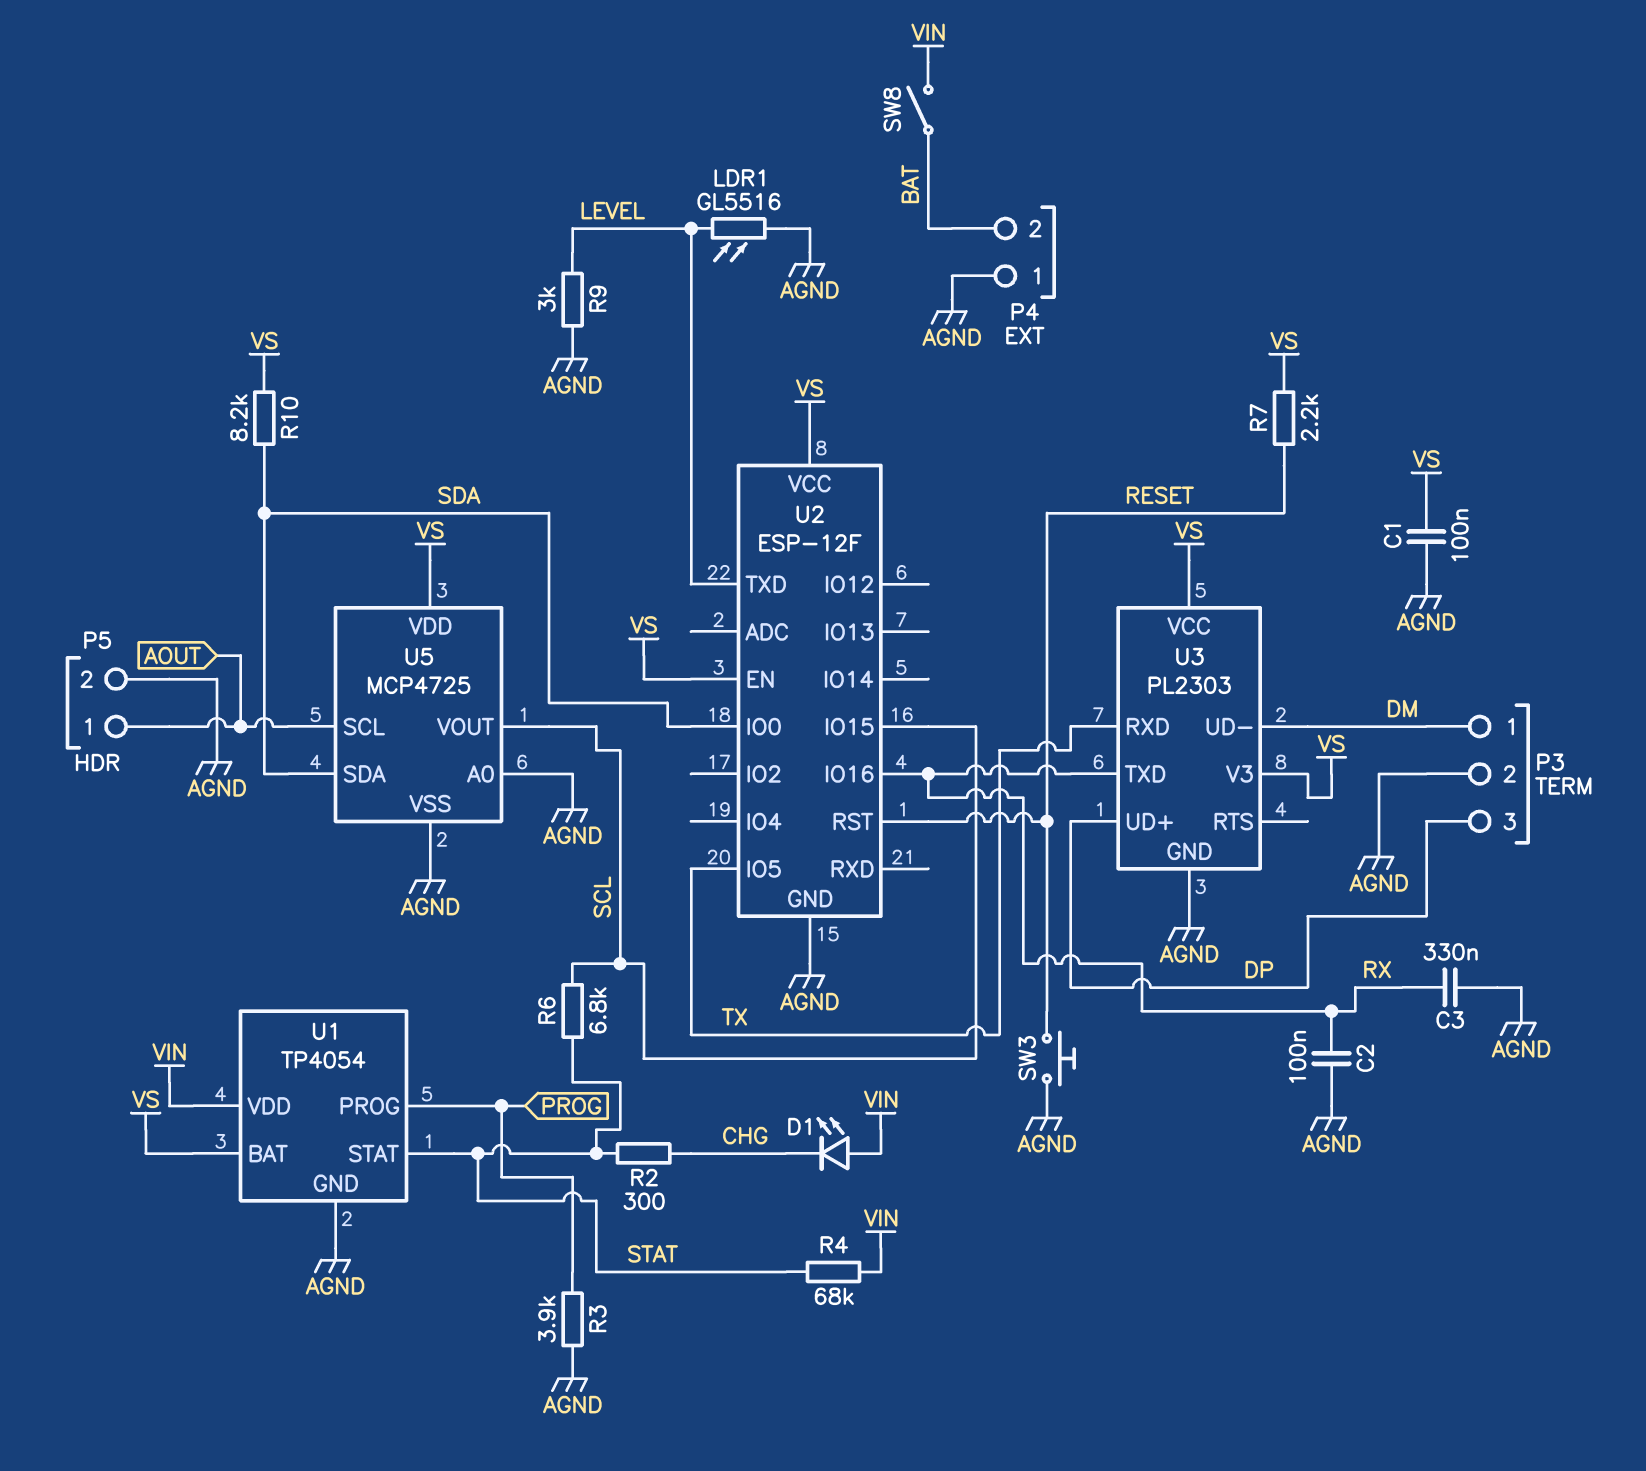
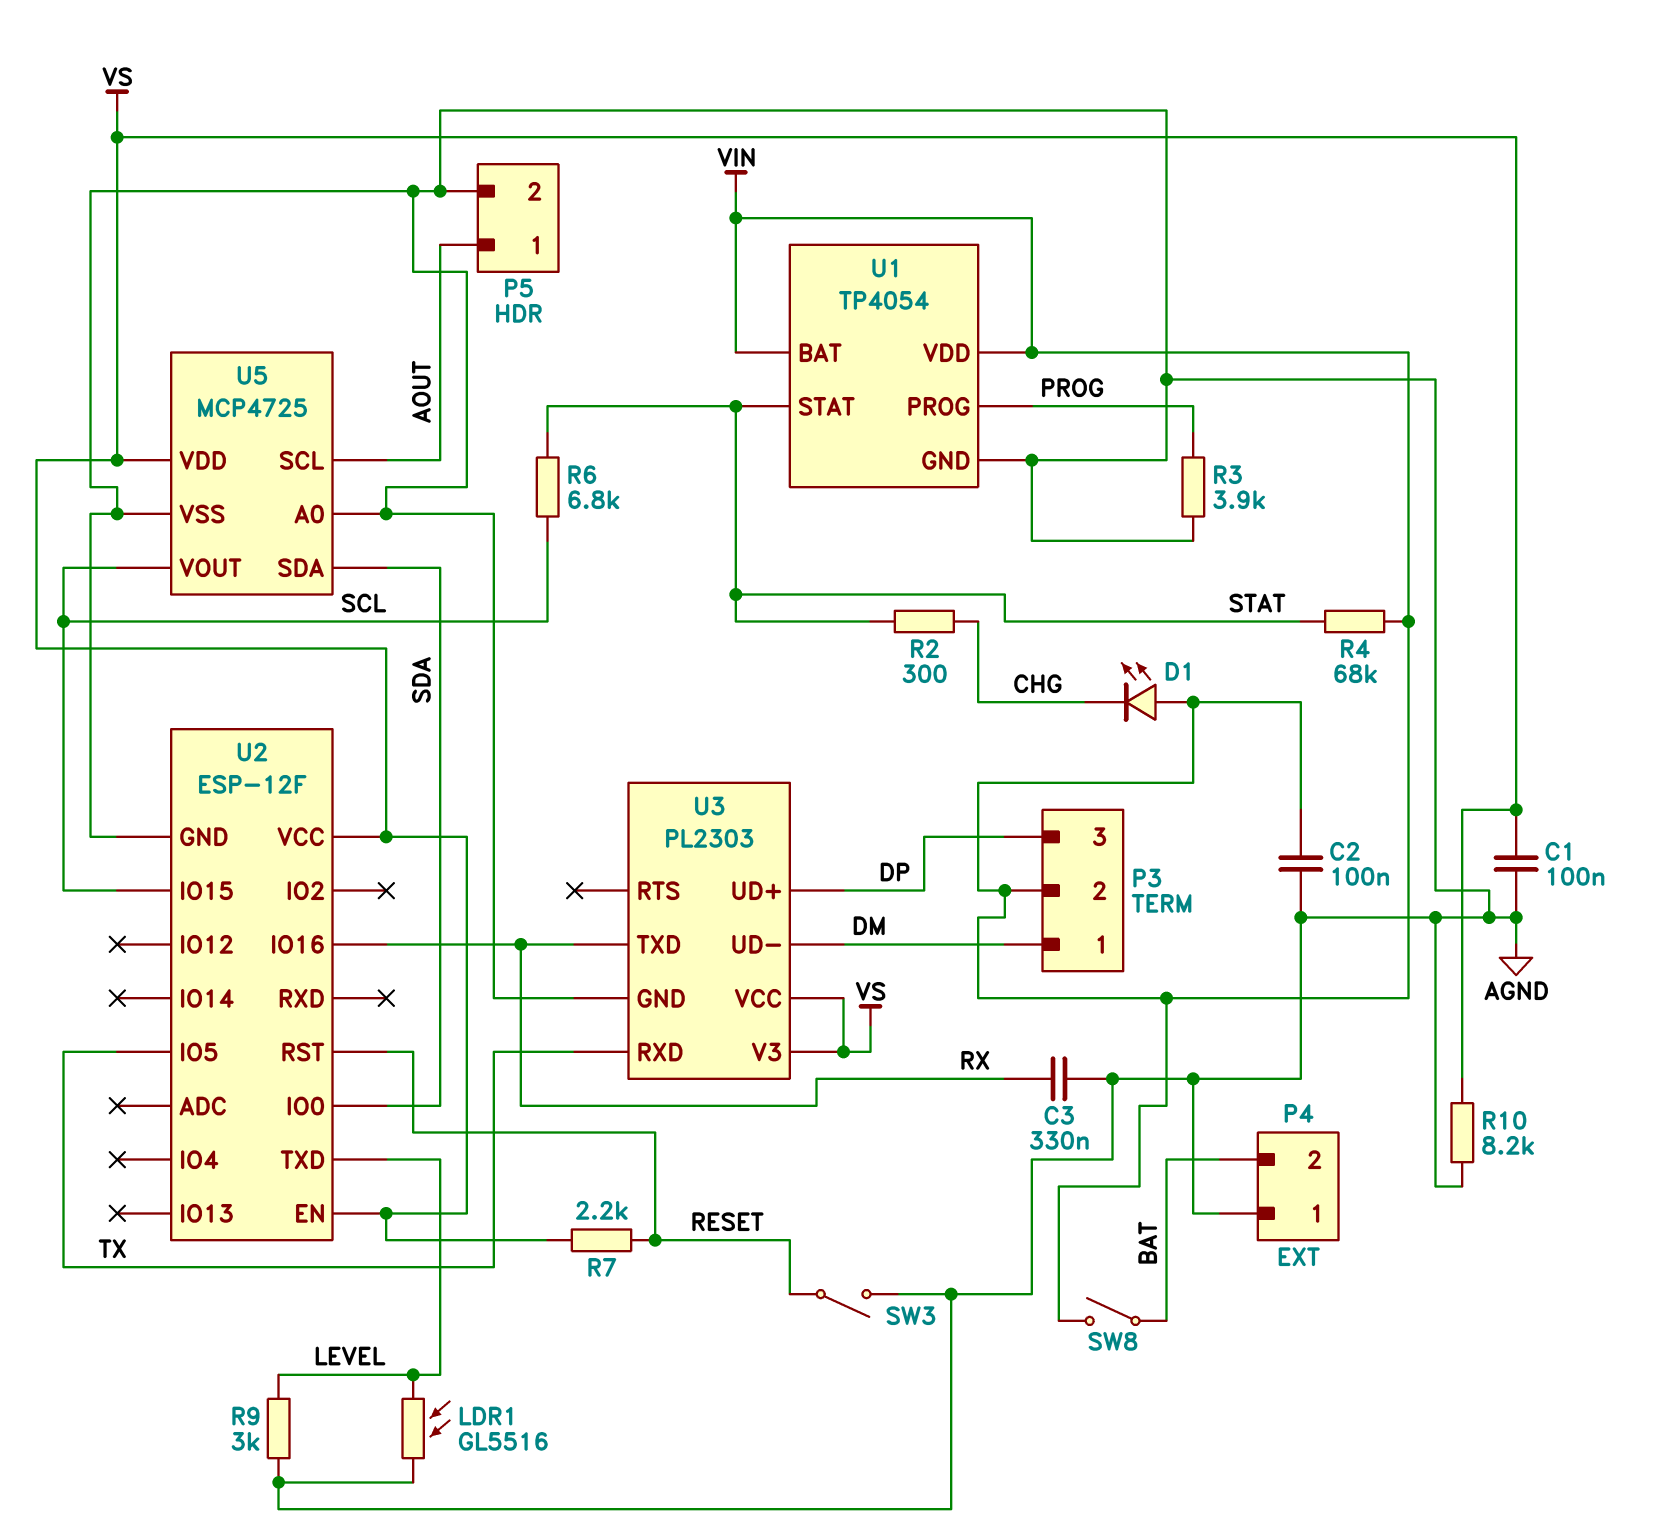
C2: 100nF (AGND, RX) -> 100nF (AGND, VIN)
P3 pin 2: AGND -> VIN
R10: 8.2k (SDA, VS) -> 8.2k (AGND, VS)
SW3: button (AGND, RESET) -> switch (AGND, RESET)
U1 pin BAT: VS -> VIN

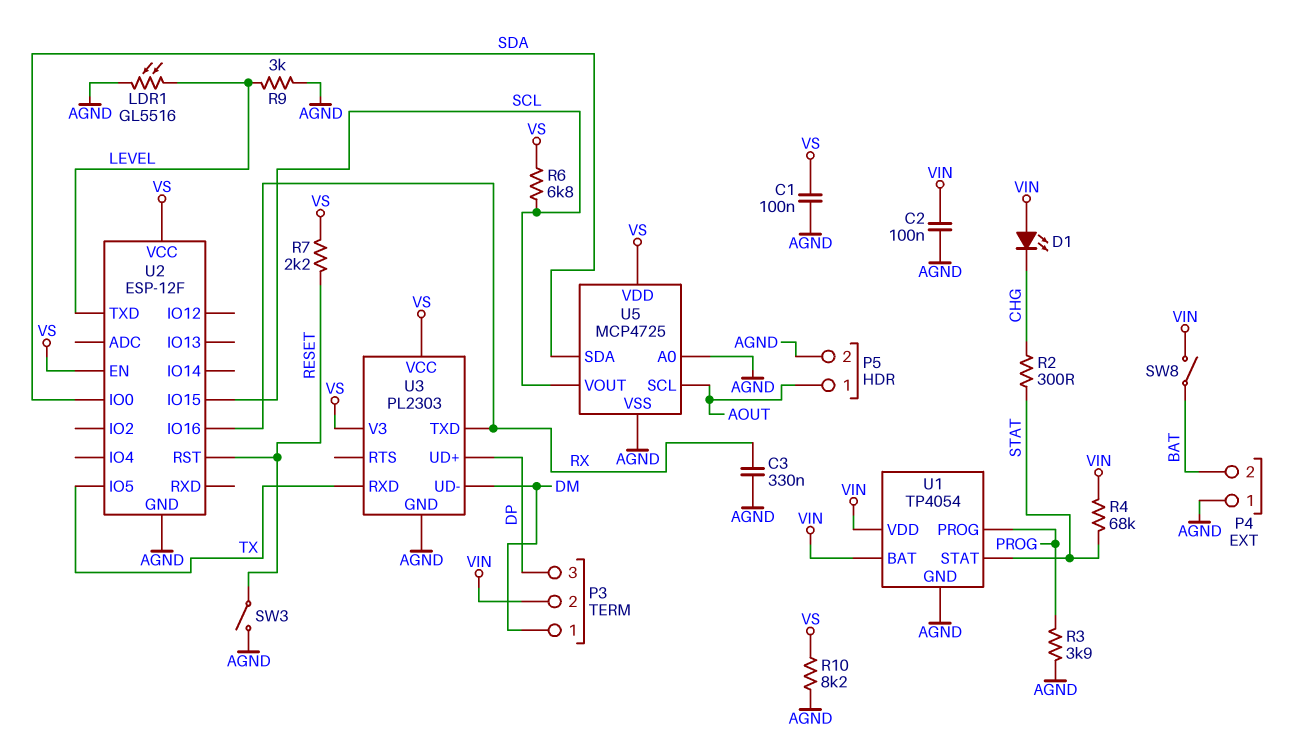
R6: 6.8k (SCL, STAT) -> 6.8k (SCL, VS)

